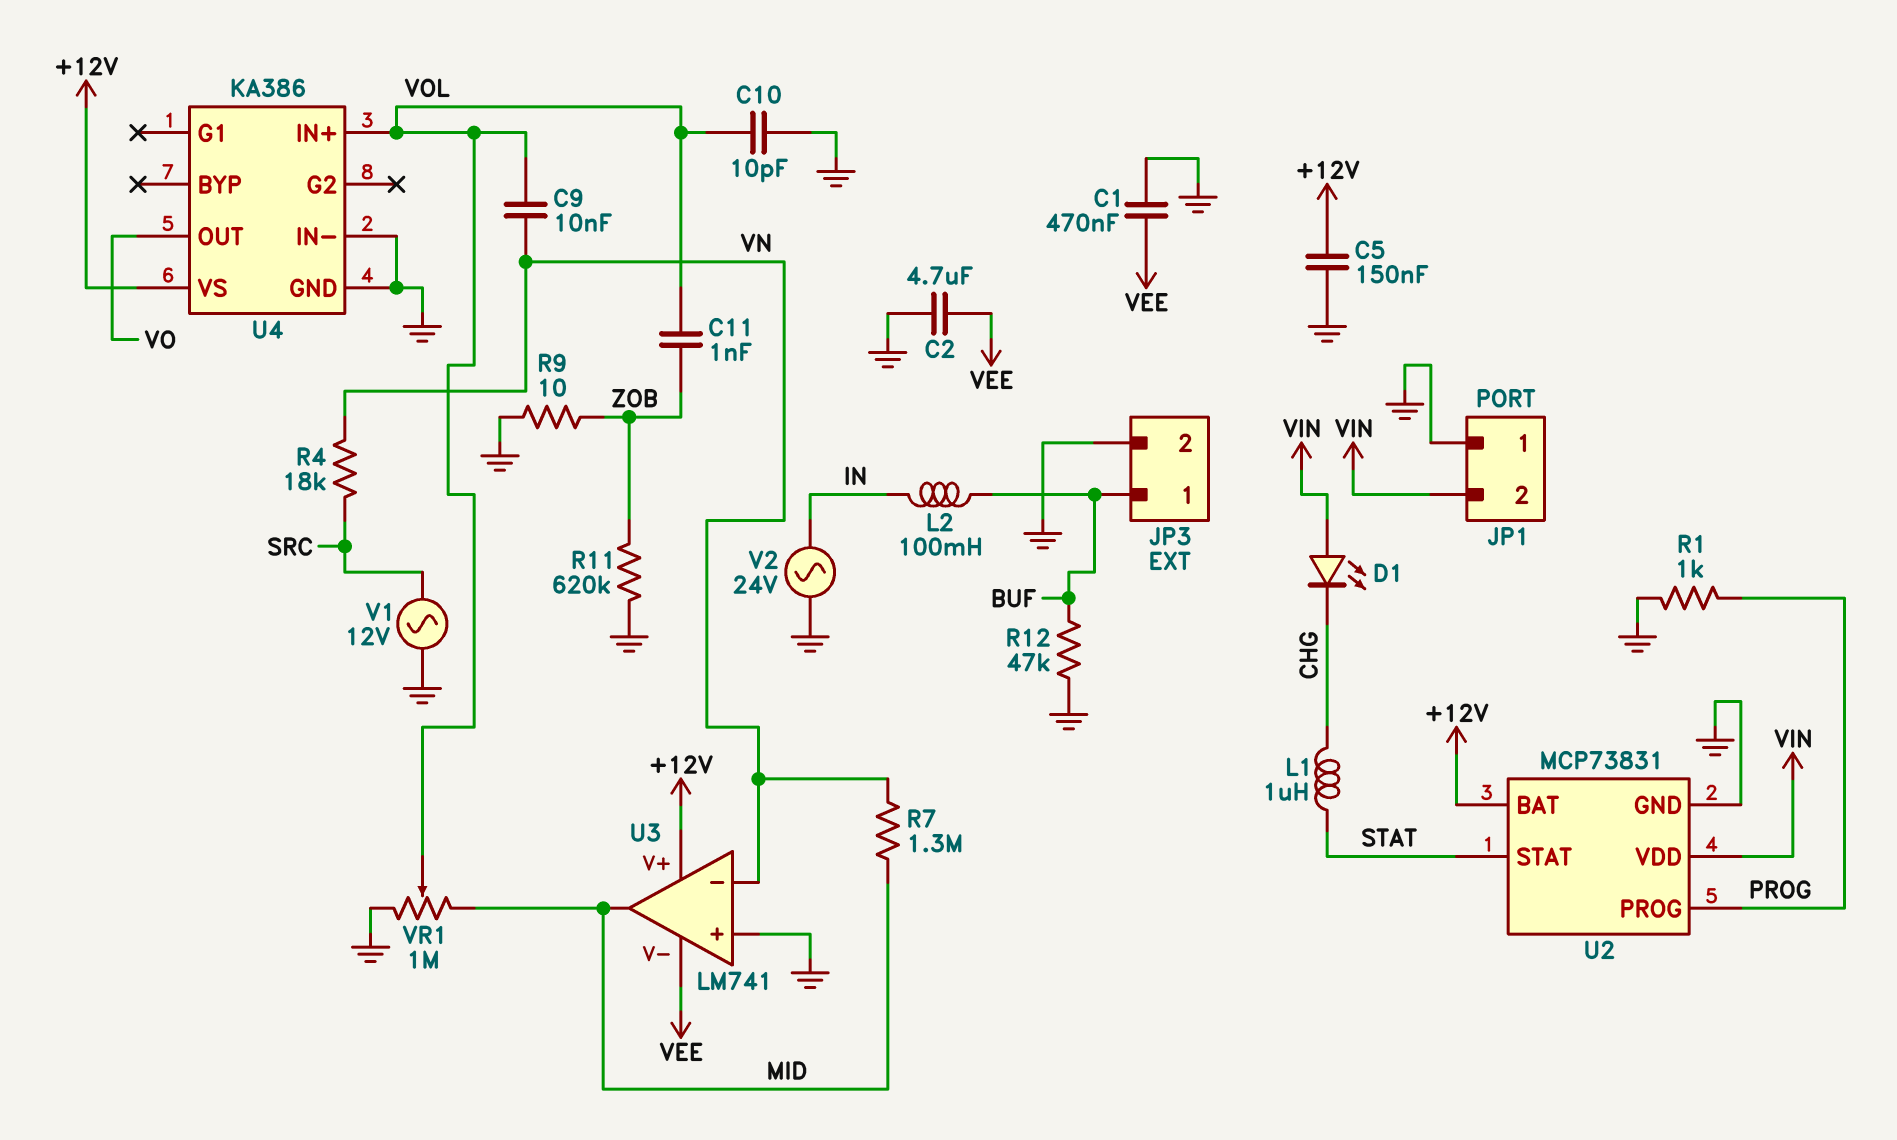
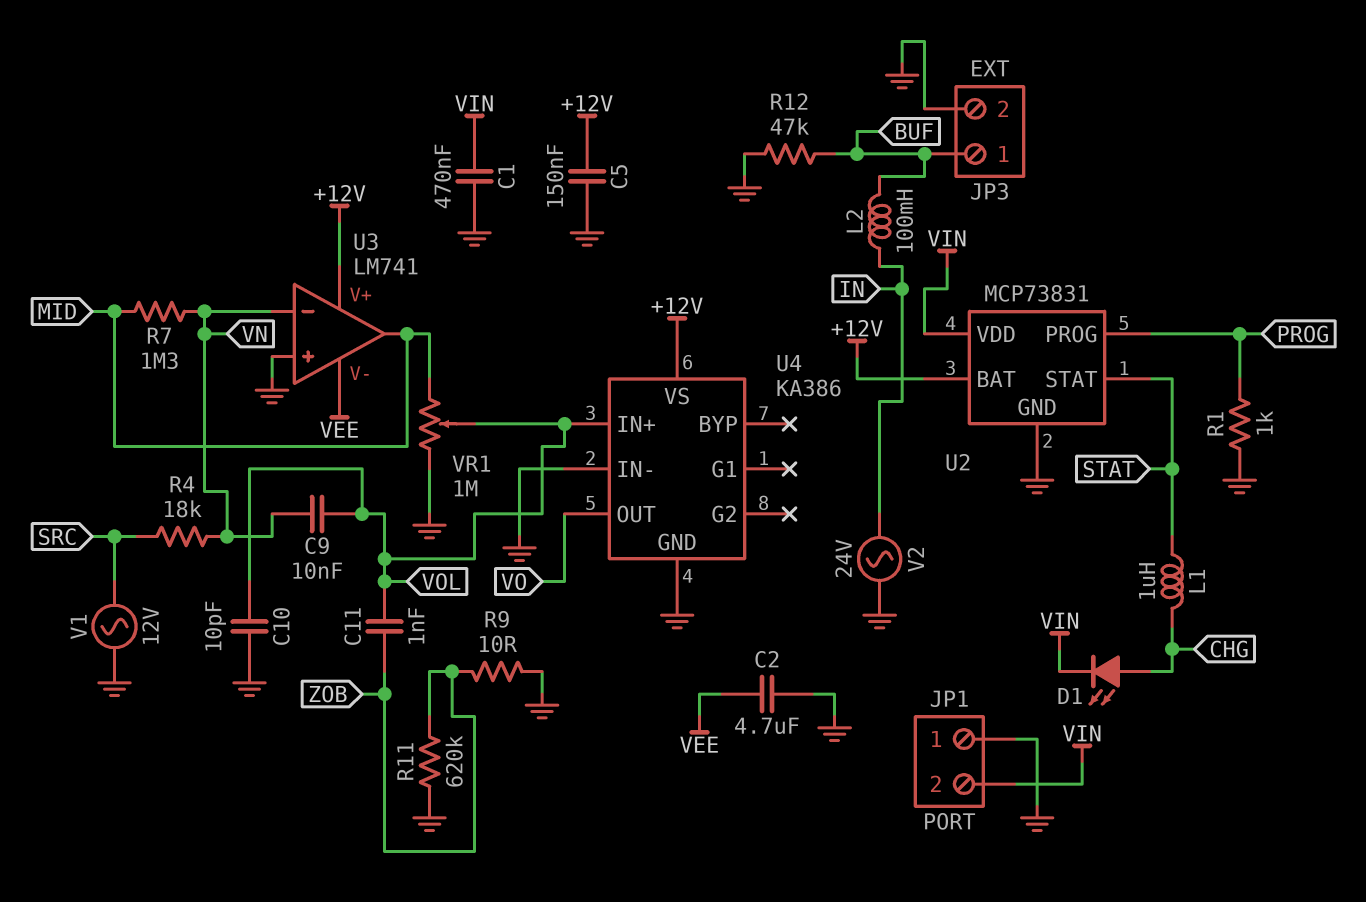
C1: 470nF (GND, VEE) -> 470nF (GND, VIN)
D1: LED (A VIN, K CHG) -> LED (A CHG, K VIN)

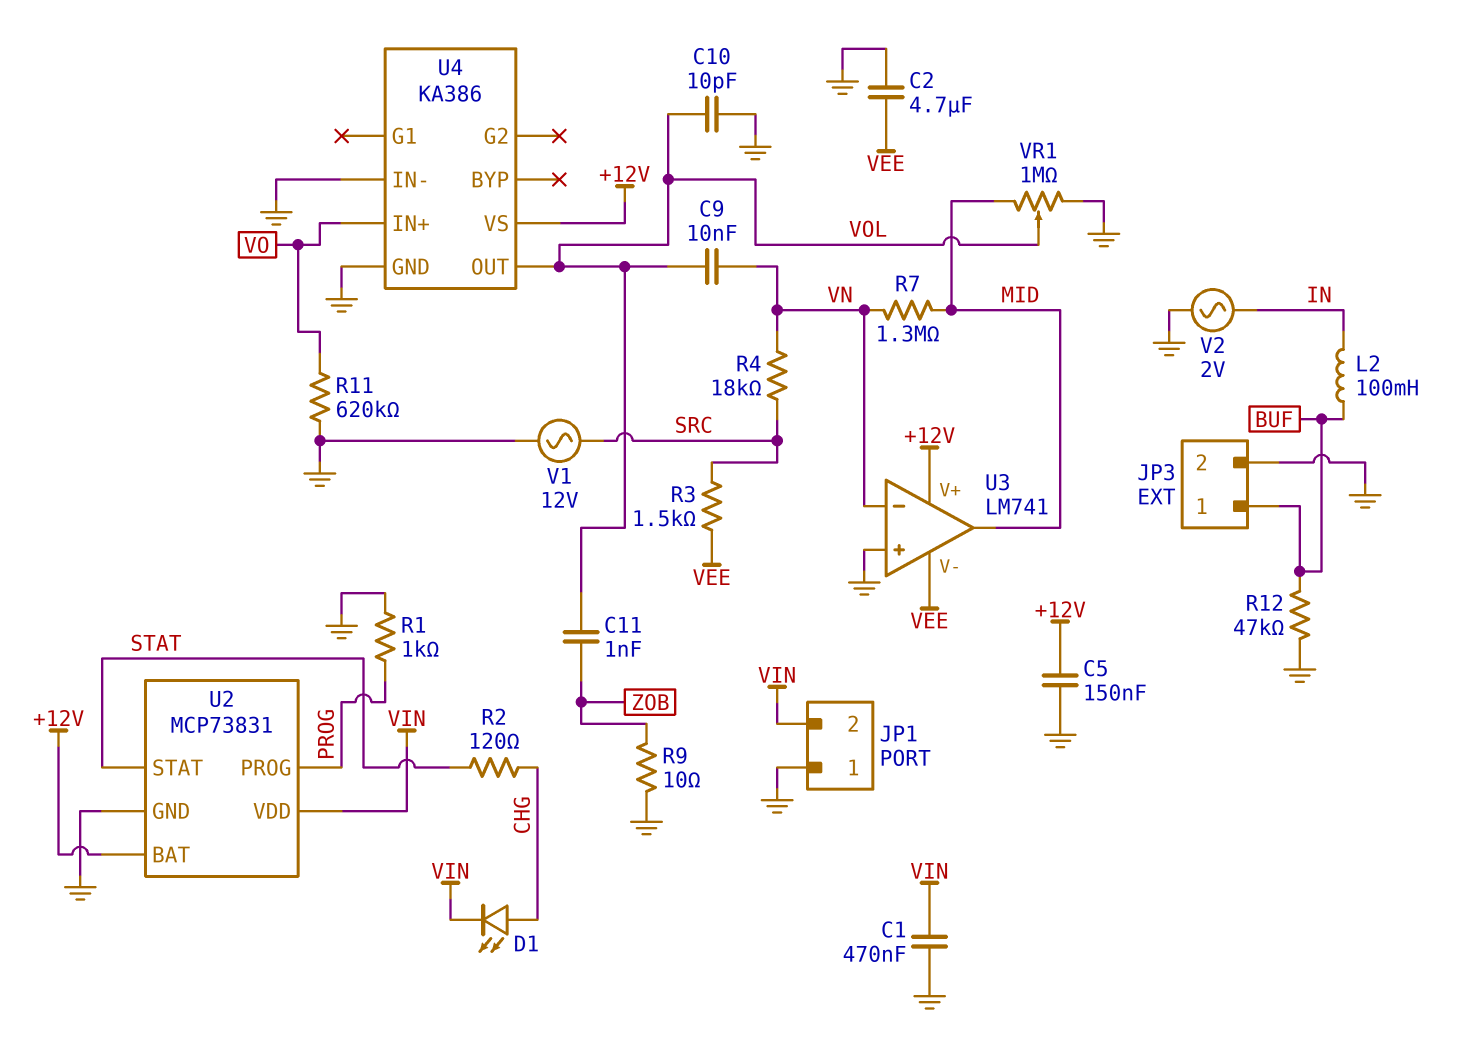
L1: 1uH (CHG, STAT) -> none
R2: none -> 120 (CHG, STAT)
R3: none -> 1.5k (SRC, VEE)
R11: 620k (GND, ZOB) -> 620k (GND, VO)
U4 pin IN+: VOL -> VO
U4 pin OUT: VO -> VOL
V2: AC 24V (GND, IN) -> AC 2V (GND, IN)

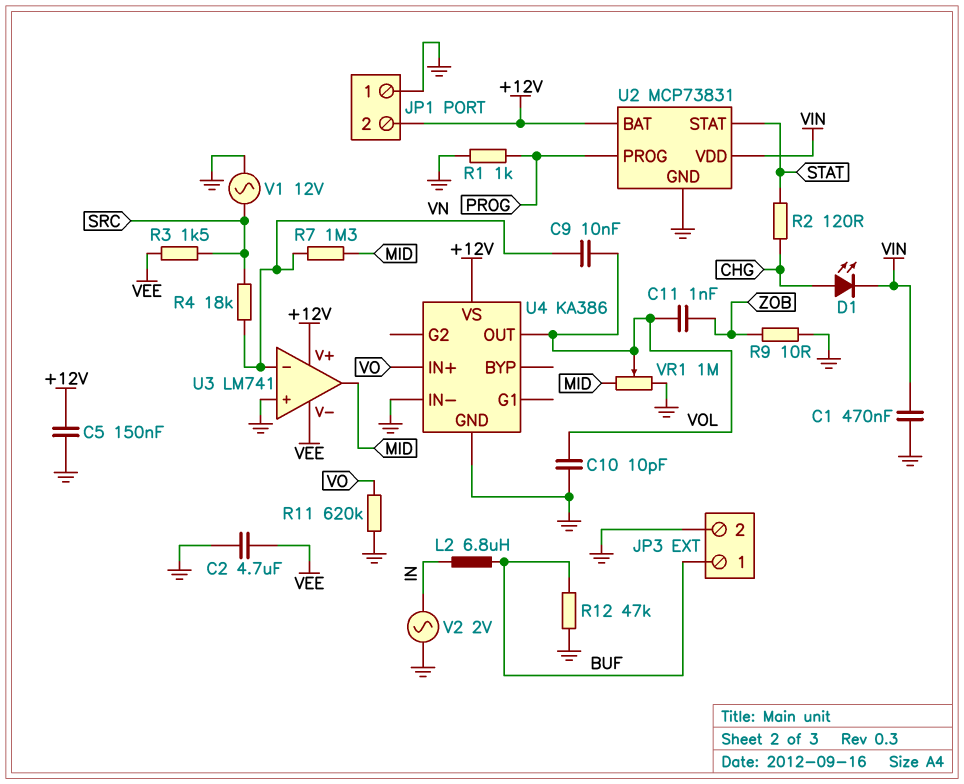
JP1 pin 2: VIN -> +12V
L2: 100mH (BUF, IN) -> 6.8uH (BUF, IN)

